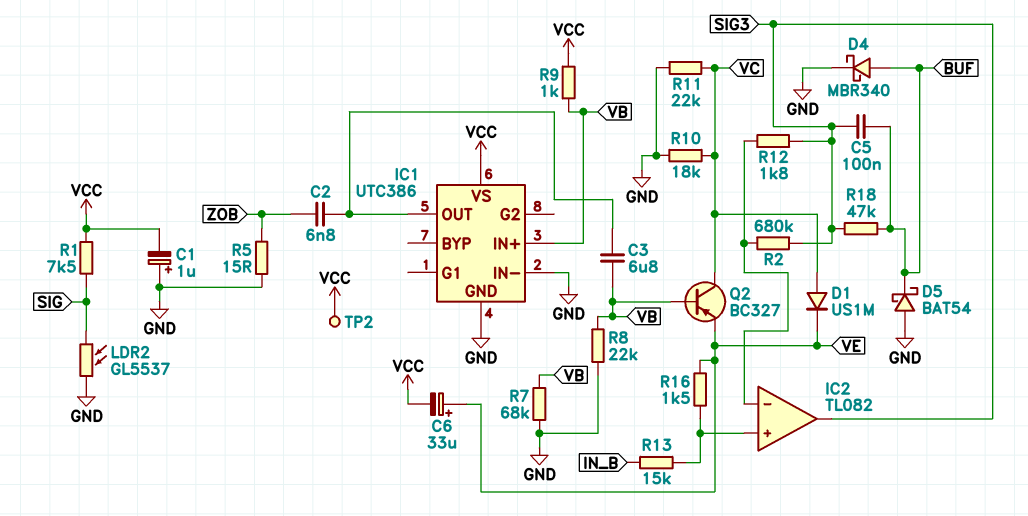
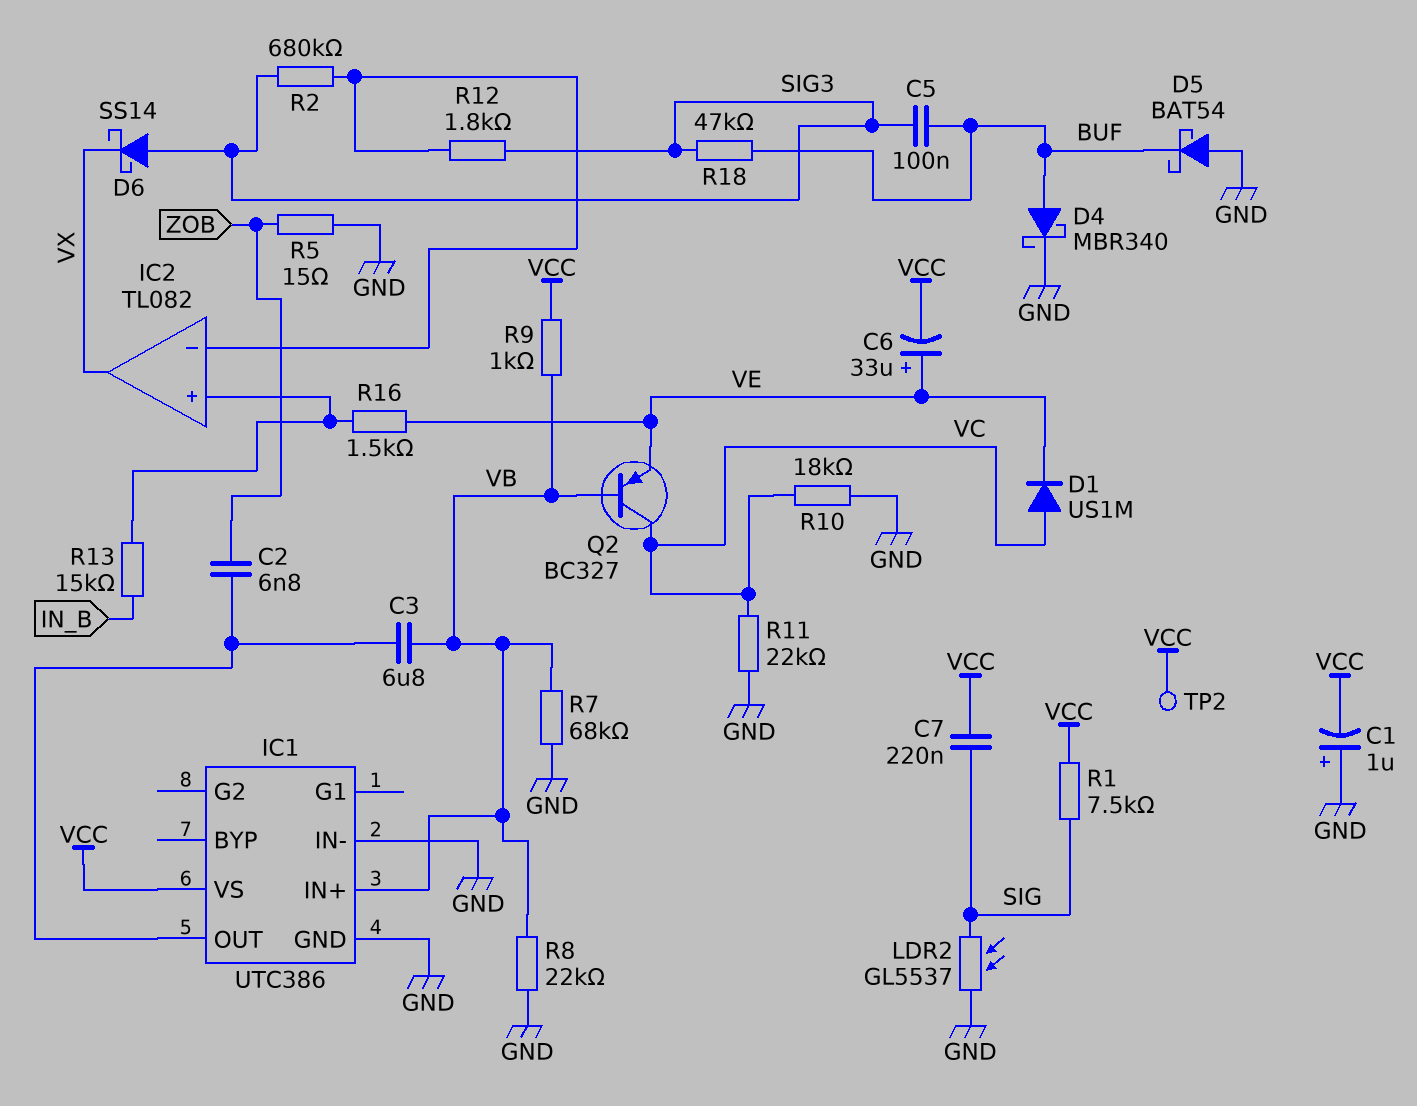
C7: none -> 220nF (SIG, VCC)
D6: none -> schottky SS14 (A SIG3, K VX)
IC2 pin out: SIG3 -> VX

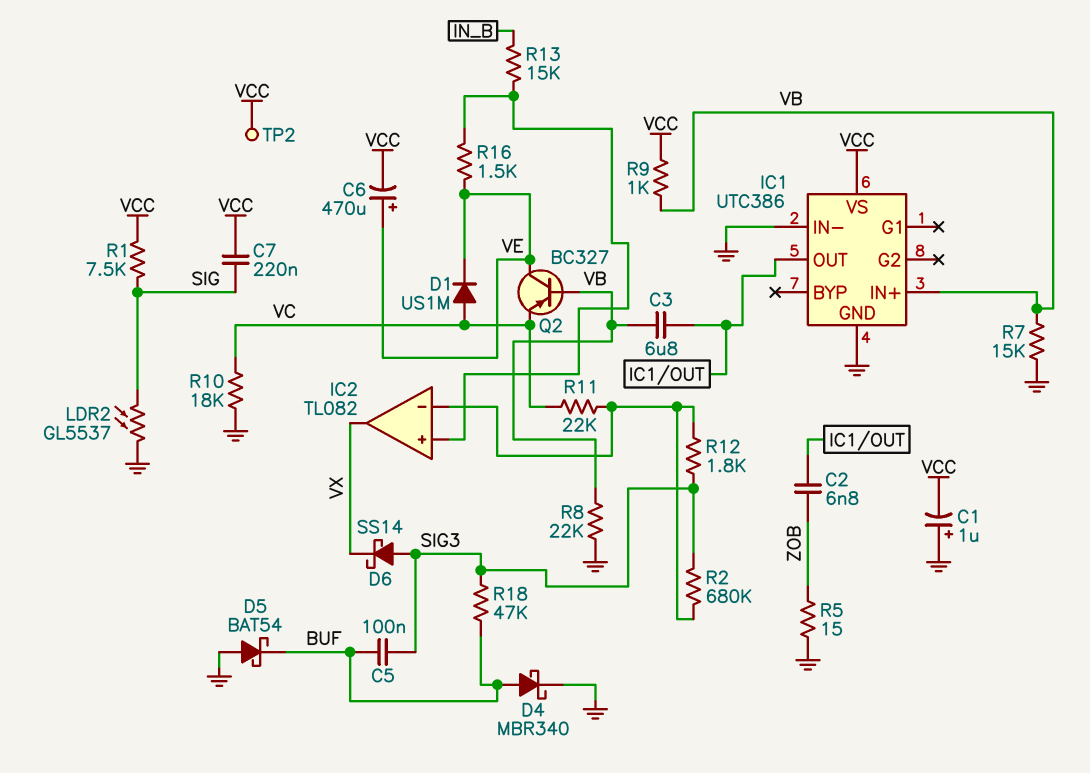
C6: 33uF (plus VE, minus VCC) -> 470uF (plus VE, minus VCC)
Q2: PNP BC327 (B VB, C VC, E VE) -> PNP BC327 (B VB, C VE, E VC)
R7: 68k (GND, VB) -> 15k (GND, VB)
R11: 22k (GND, VC) -> 22k (IC2/in-, VC)

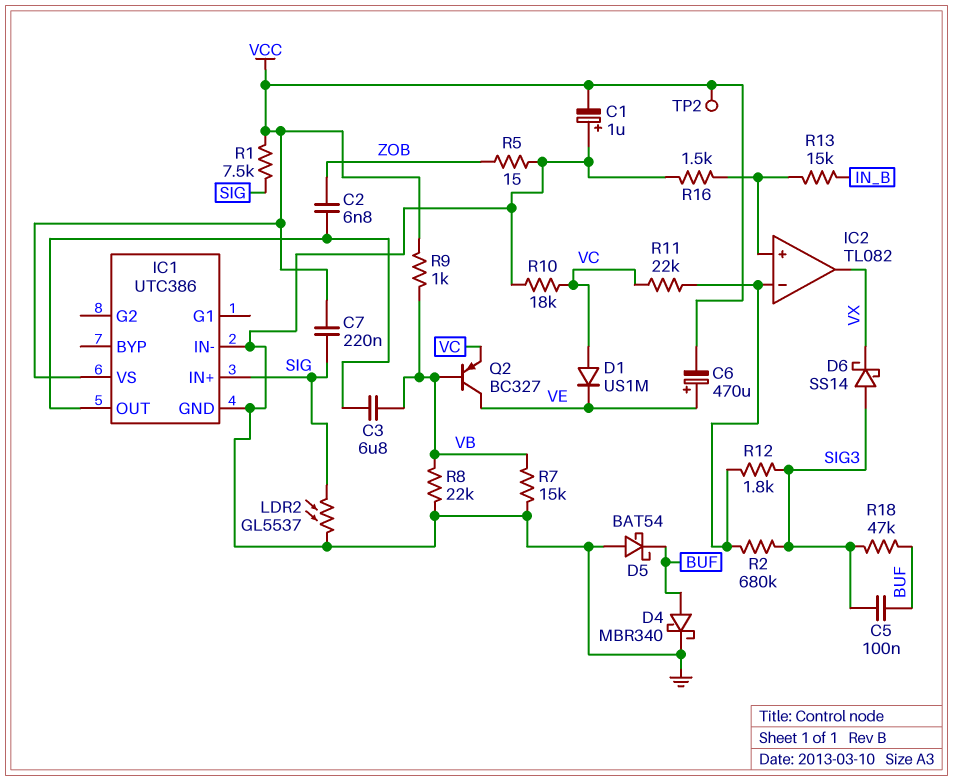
IC1 pin IN+: VB -> SIG
R16: 1.5k (IC2/in+, VE) -> 1.5k (GND, IC2/in+)

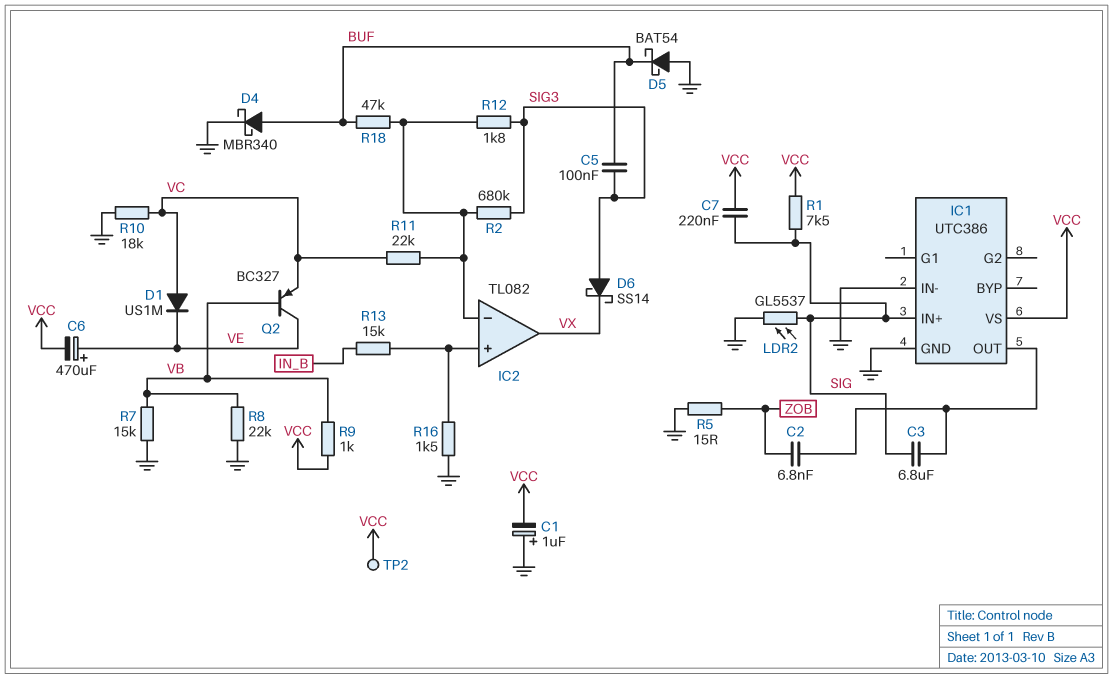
C3: 6.8uF (IC1/OUT, VB) -> 6.8uF (IC1/OUT, SIG)
R18: 47k (BUF, SIG3) -> 47k (BUF, IC2/in-)

